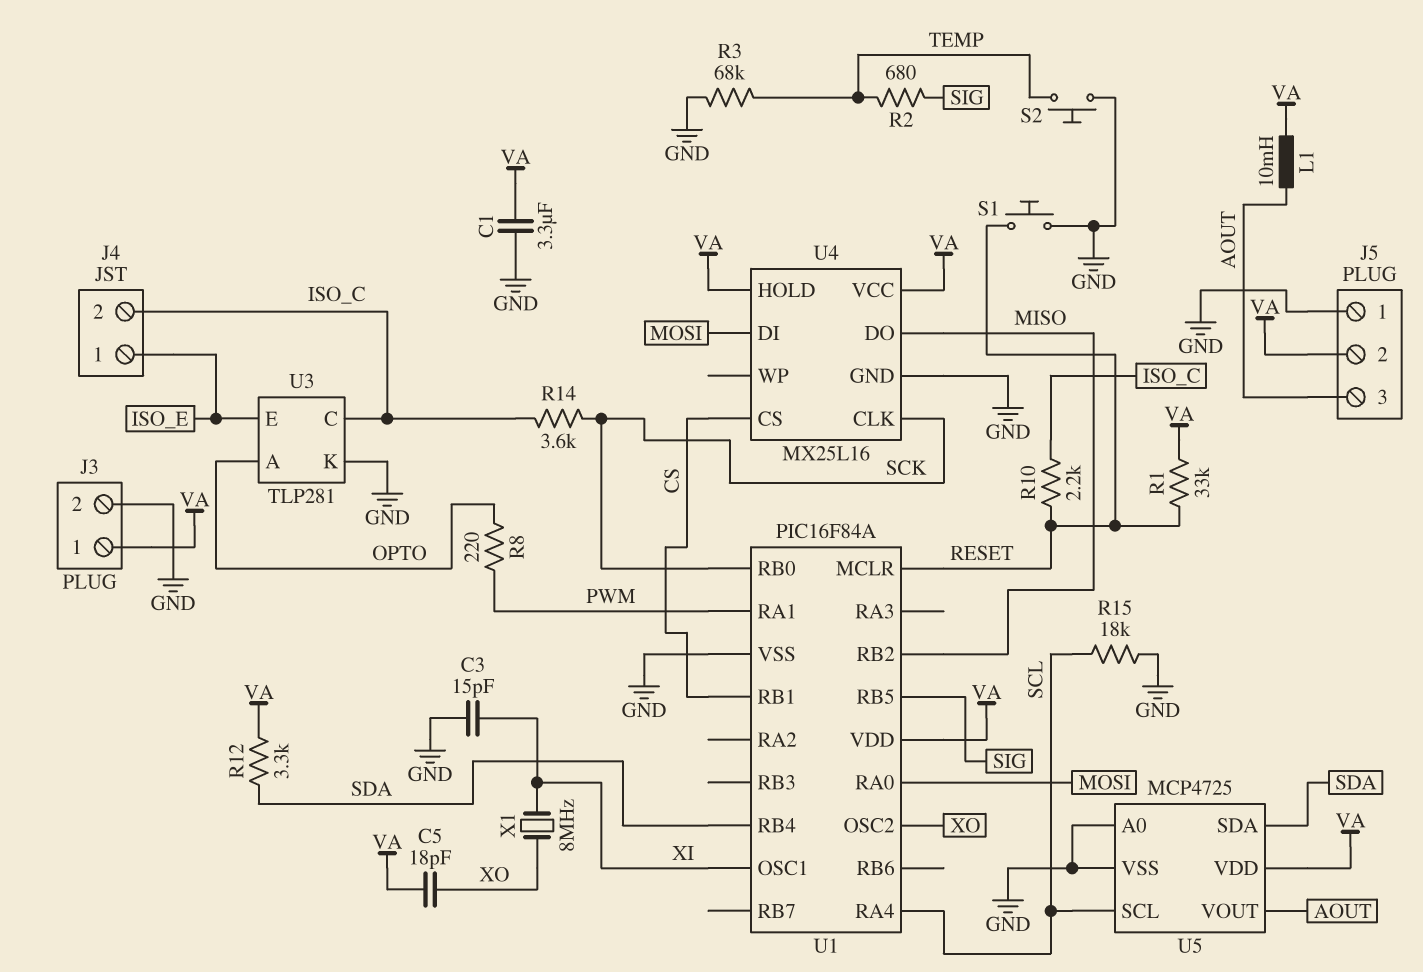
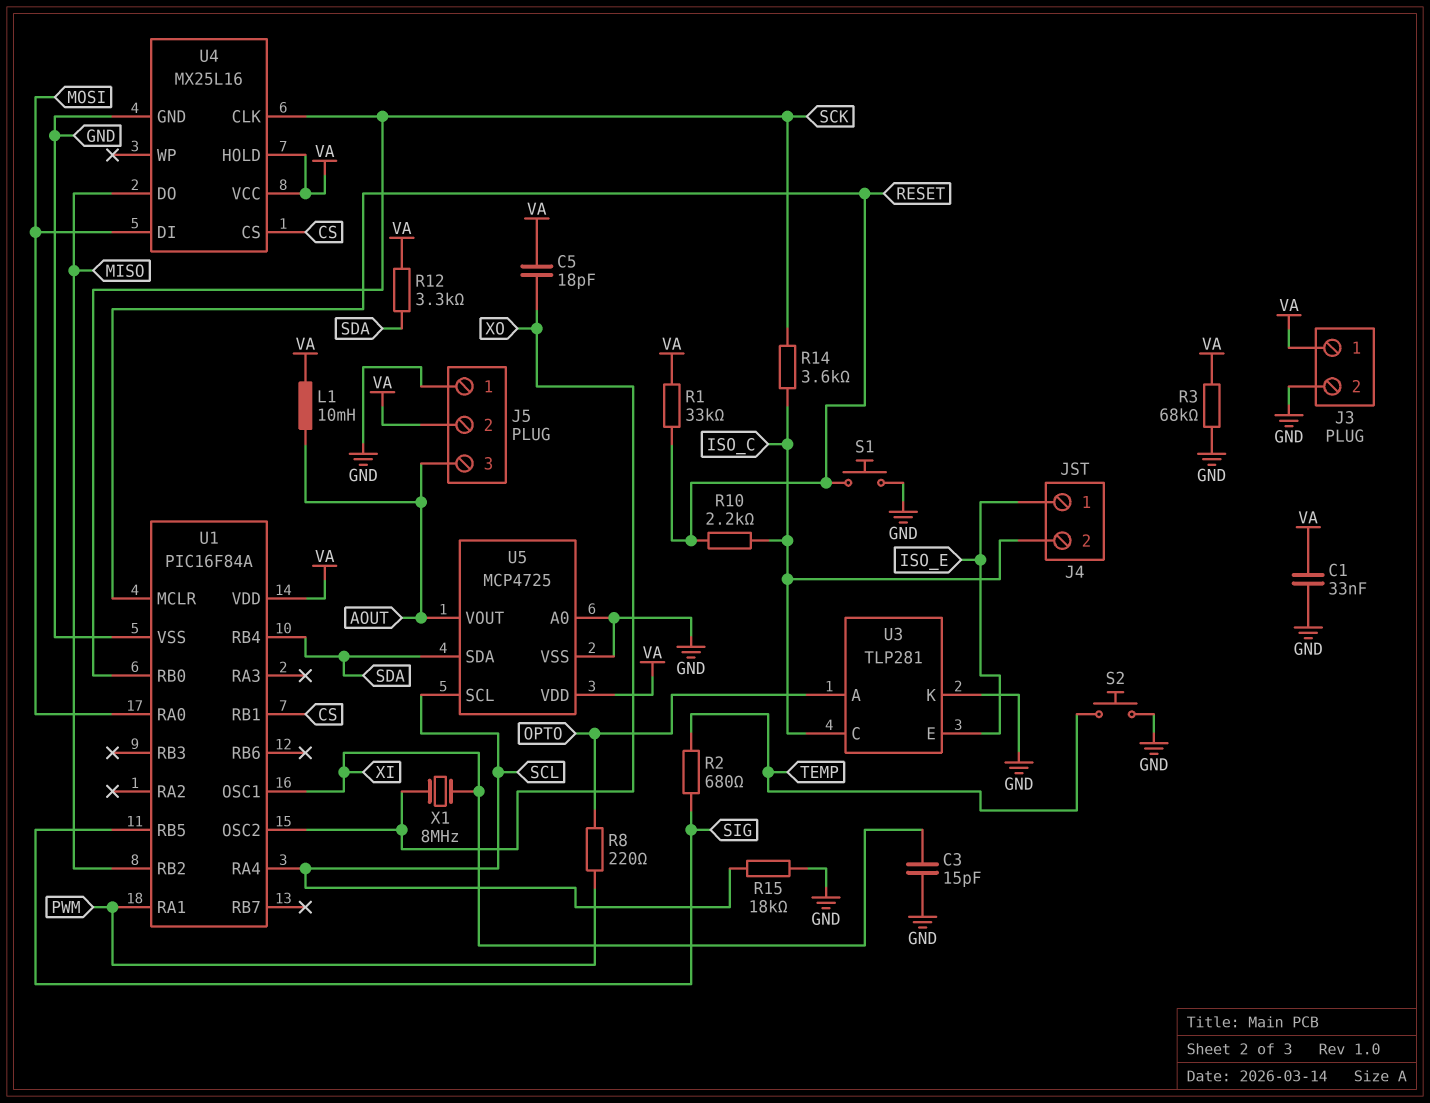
C1: 3.3uF (GND, VA) -> 33nF (GND, VA)
R3: 68k (GND, TEMP) -> 68k (GND, VA)

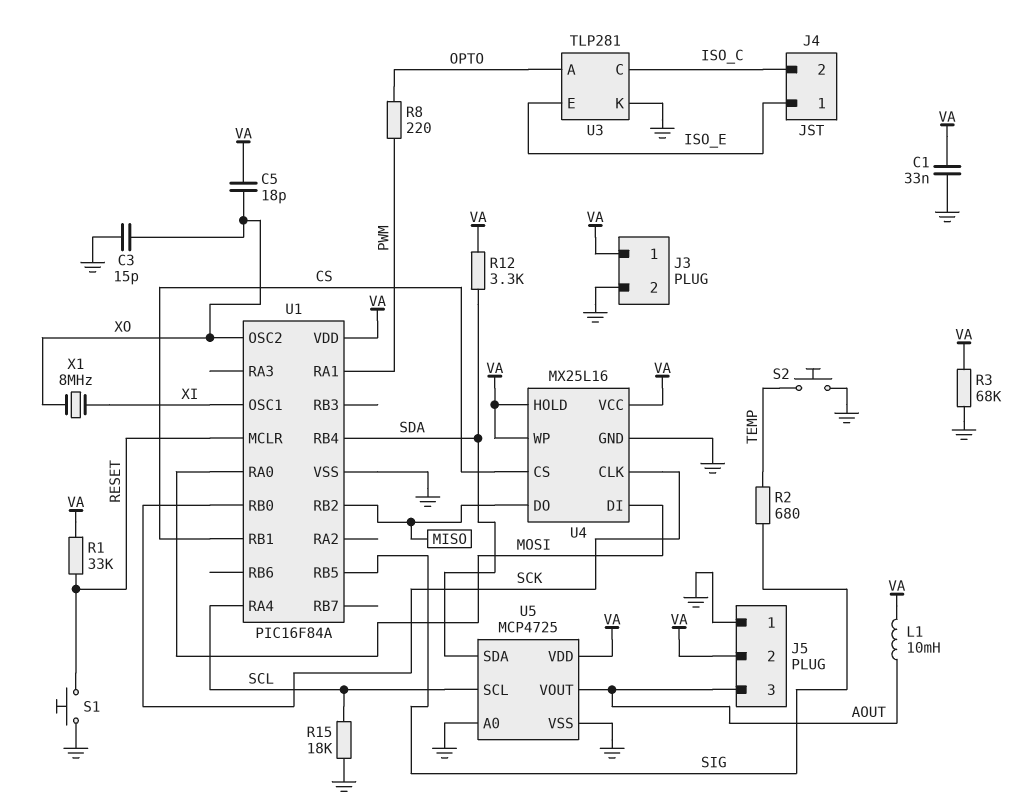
C3: 15pF (GND, XI) -> 15pF (GND, XO)
R10: 2.2k (ISO_C, RESET) -> none
R14: 3.6k (ISO_C, SCK) -> none
U4 pin WP: none -> VA

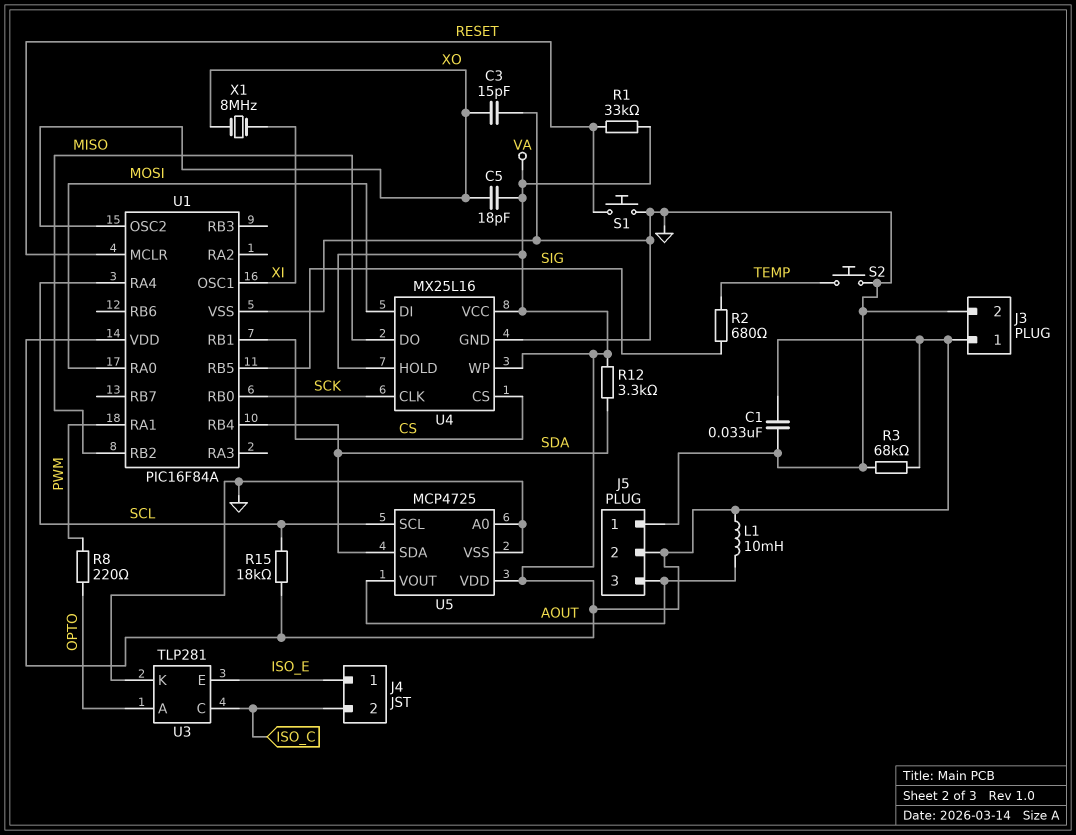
R15: 18k (GND, SCL) -> 18k (SCL, VA)

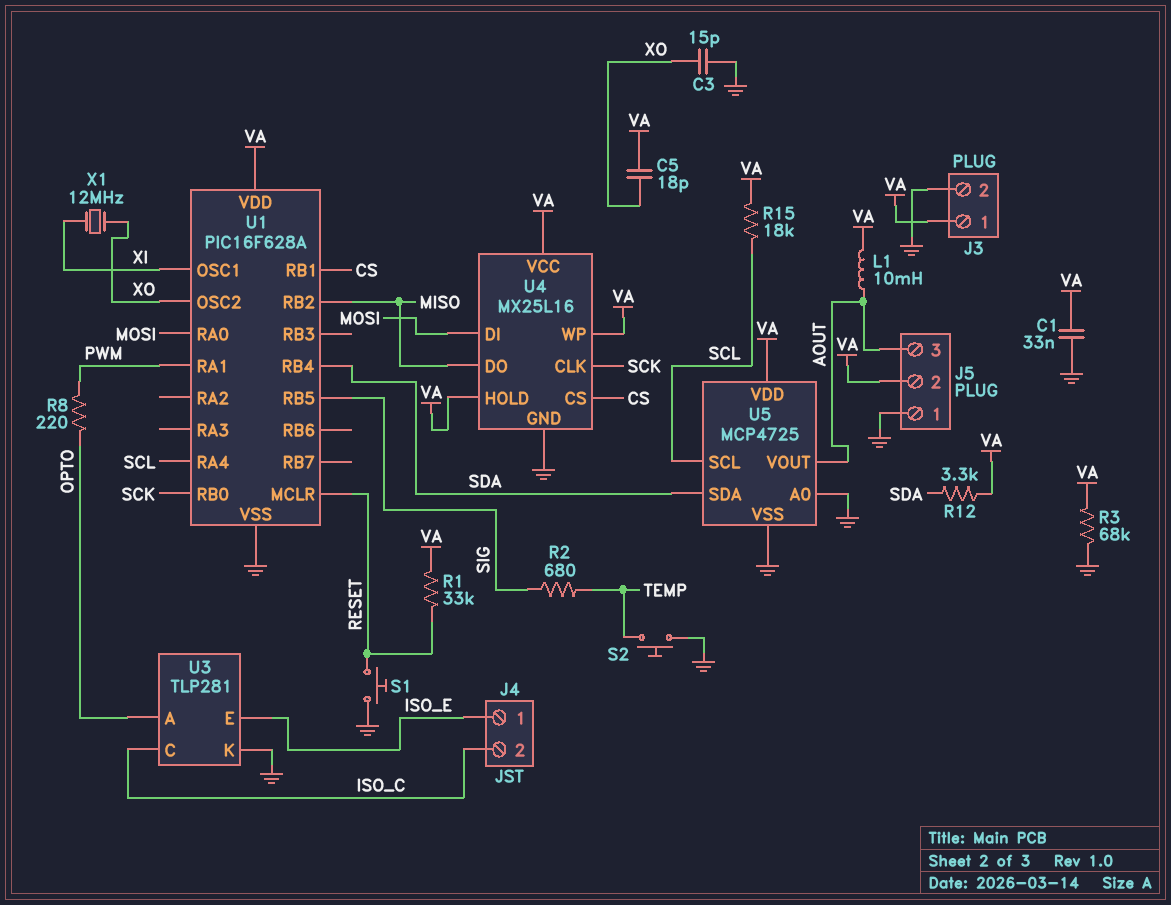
U1: PIC16F84A -> PIC16F628A
X1: 8MHz (XI, XO) -> 12MHz (XI, XO)

